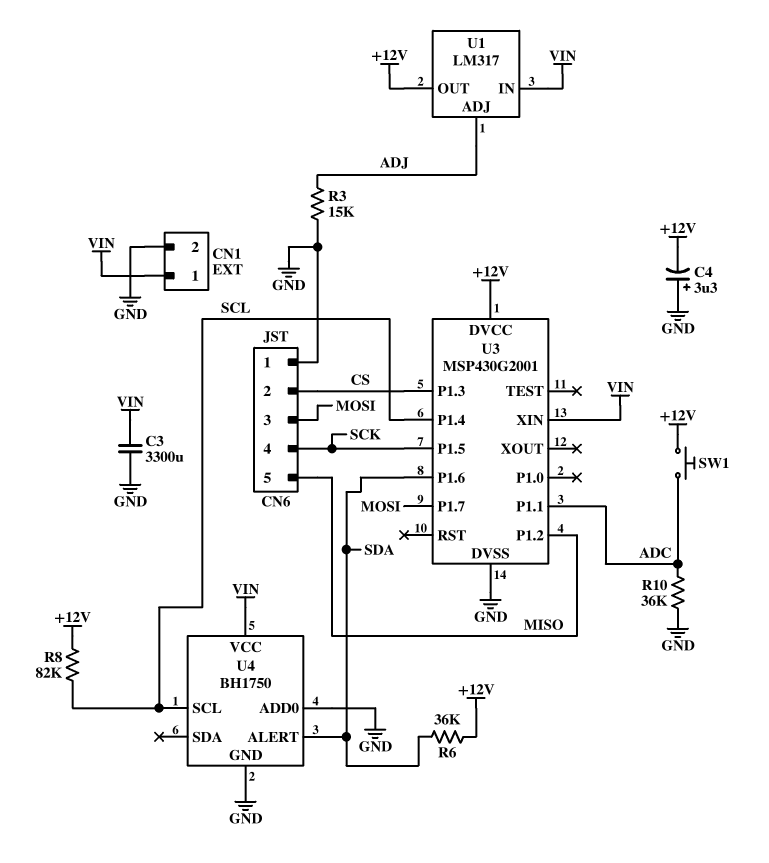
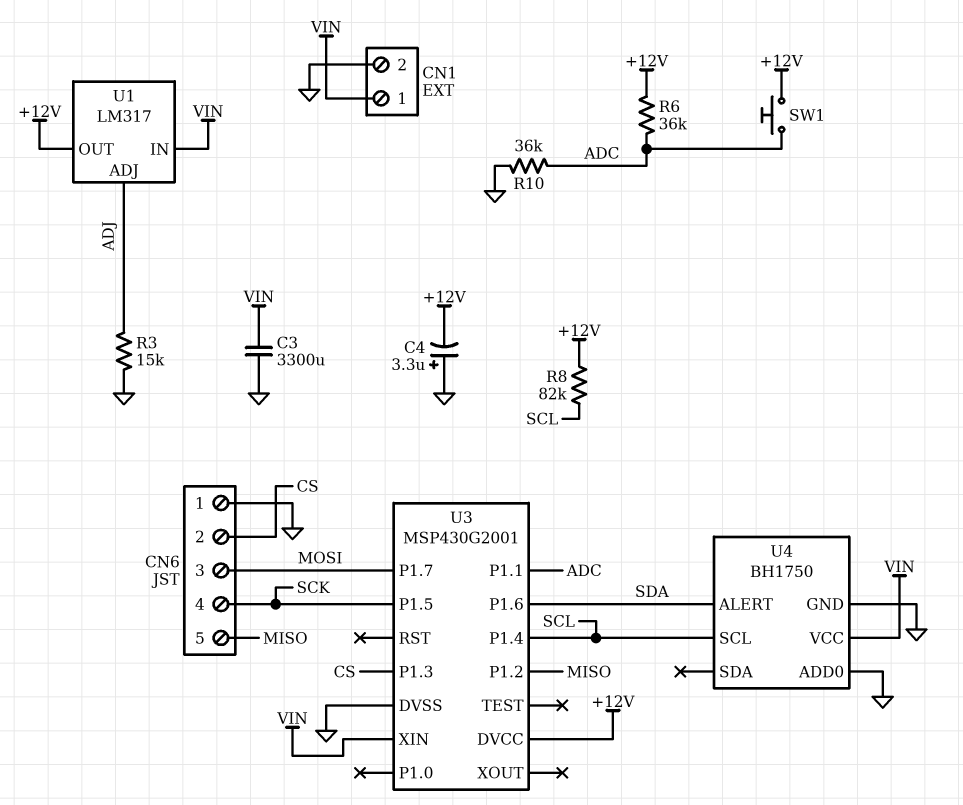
R6: 36k (+12V, SDA) -> 36k (+12V, ADC)

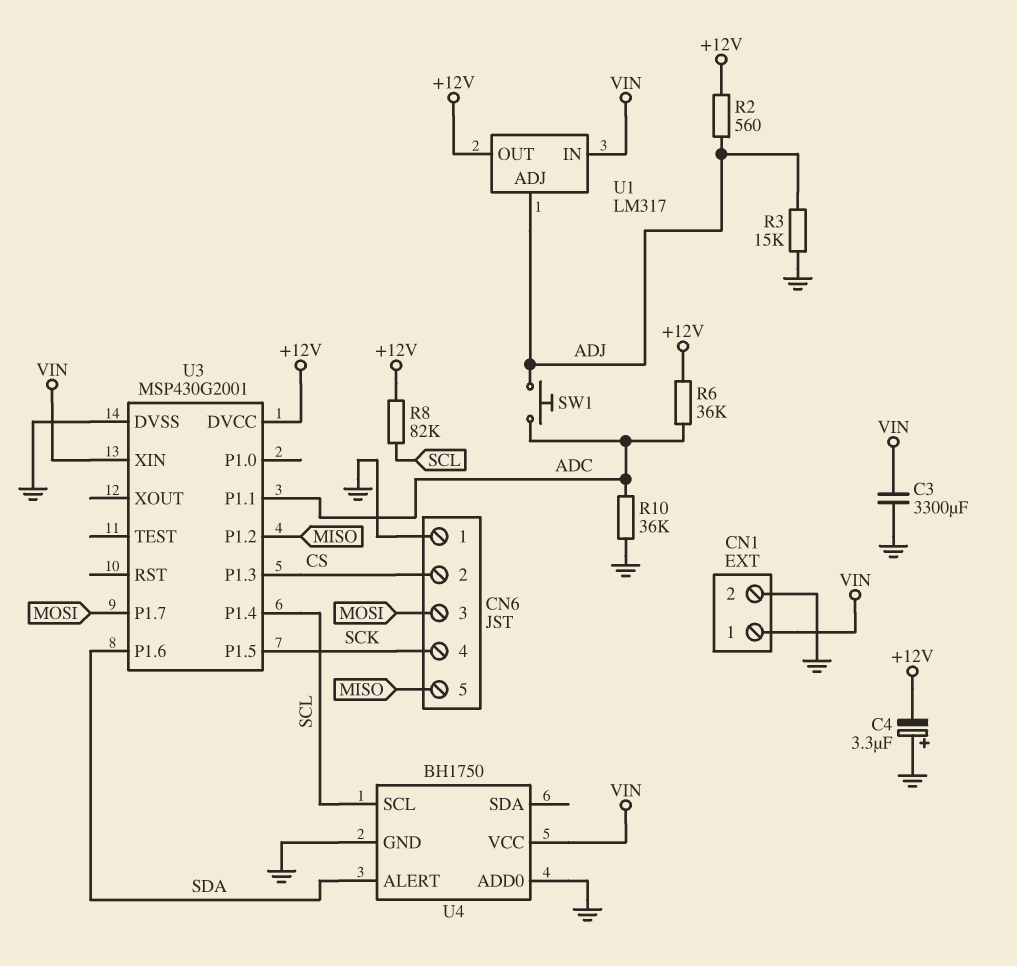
R2: none -> 560 (+12V, ADJ)
SW1: button (+12V, ADC) -> button (ADC, ADJ)

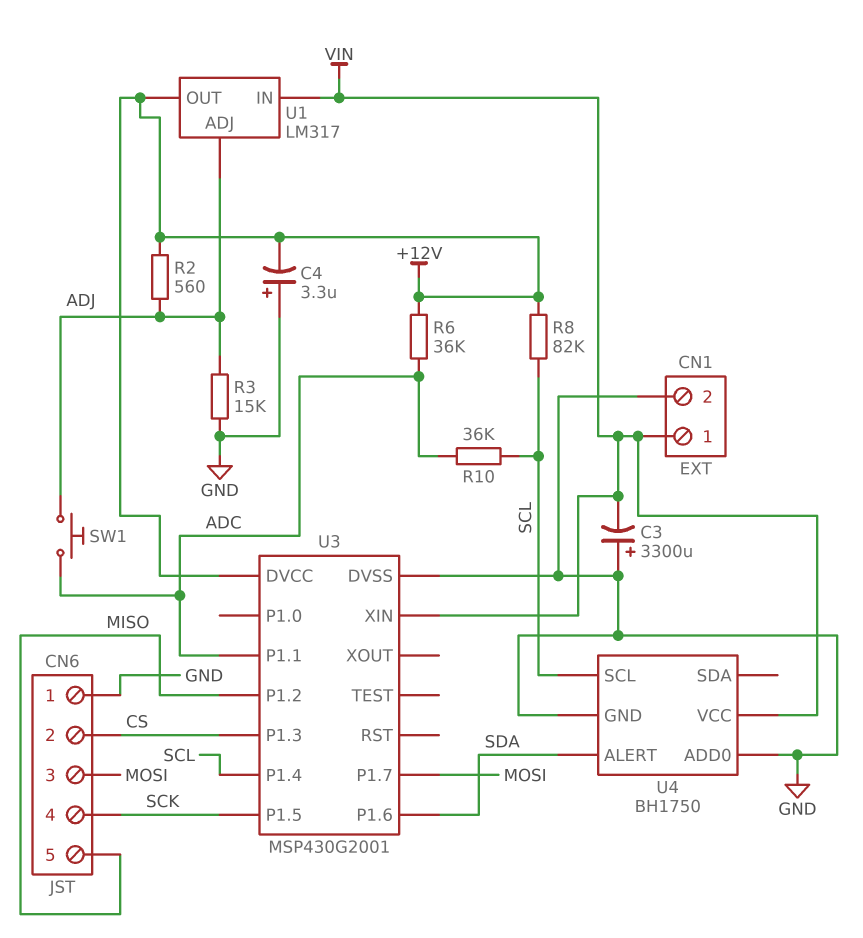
C3: 3300uF (GND, VIN) -> 3300uF (plus GND, minus VIN)
R10: 36k (ADC, GND) -> 36k (ADC, SCL)

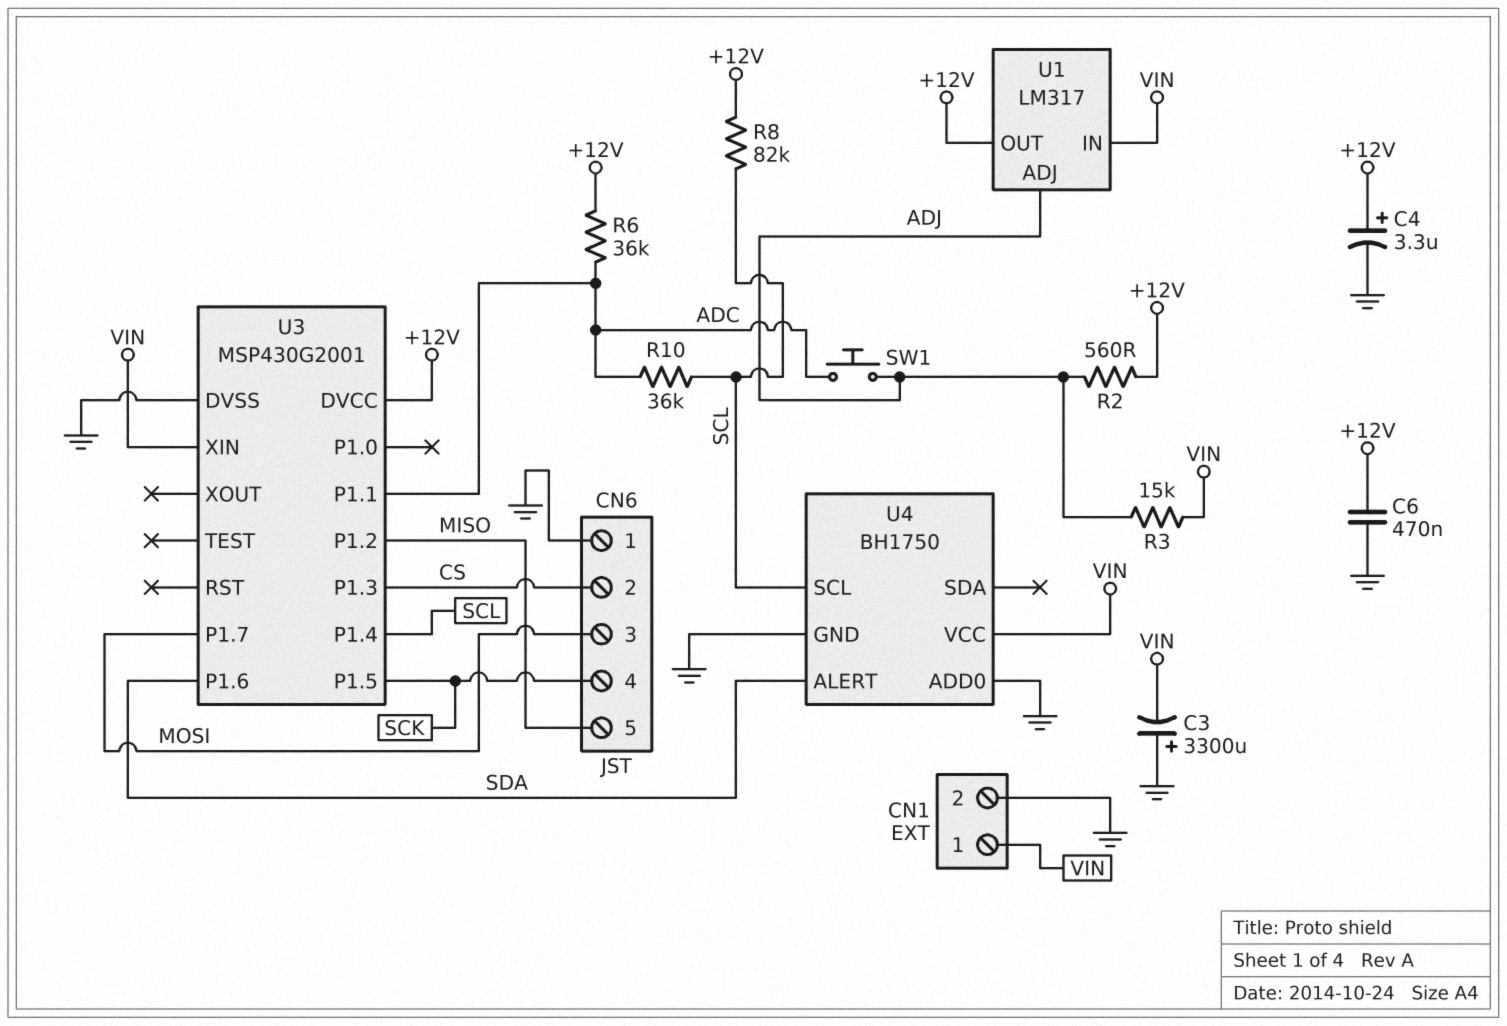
C4: 3.3uF (plus GND, minus +12V) -> 3.3uF (plus +12V, minus GND)
C6: none -> 470nF (+12V, GND)
R3: 15k (ADJ, GND) -> 15k (ADJ, VIN)

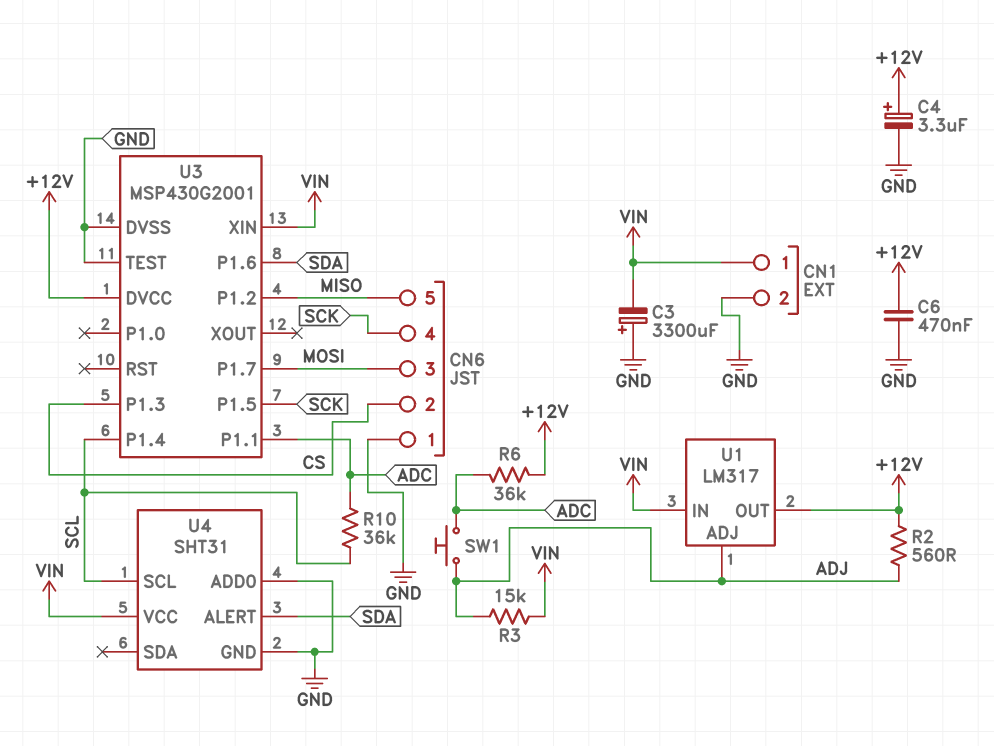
R8: 82k (+12V, SCL) -> none
U3 pin TEST: none -> GND
U4: BH1750 -> SHT31

